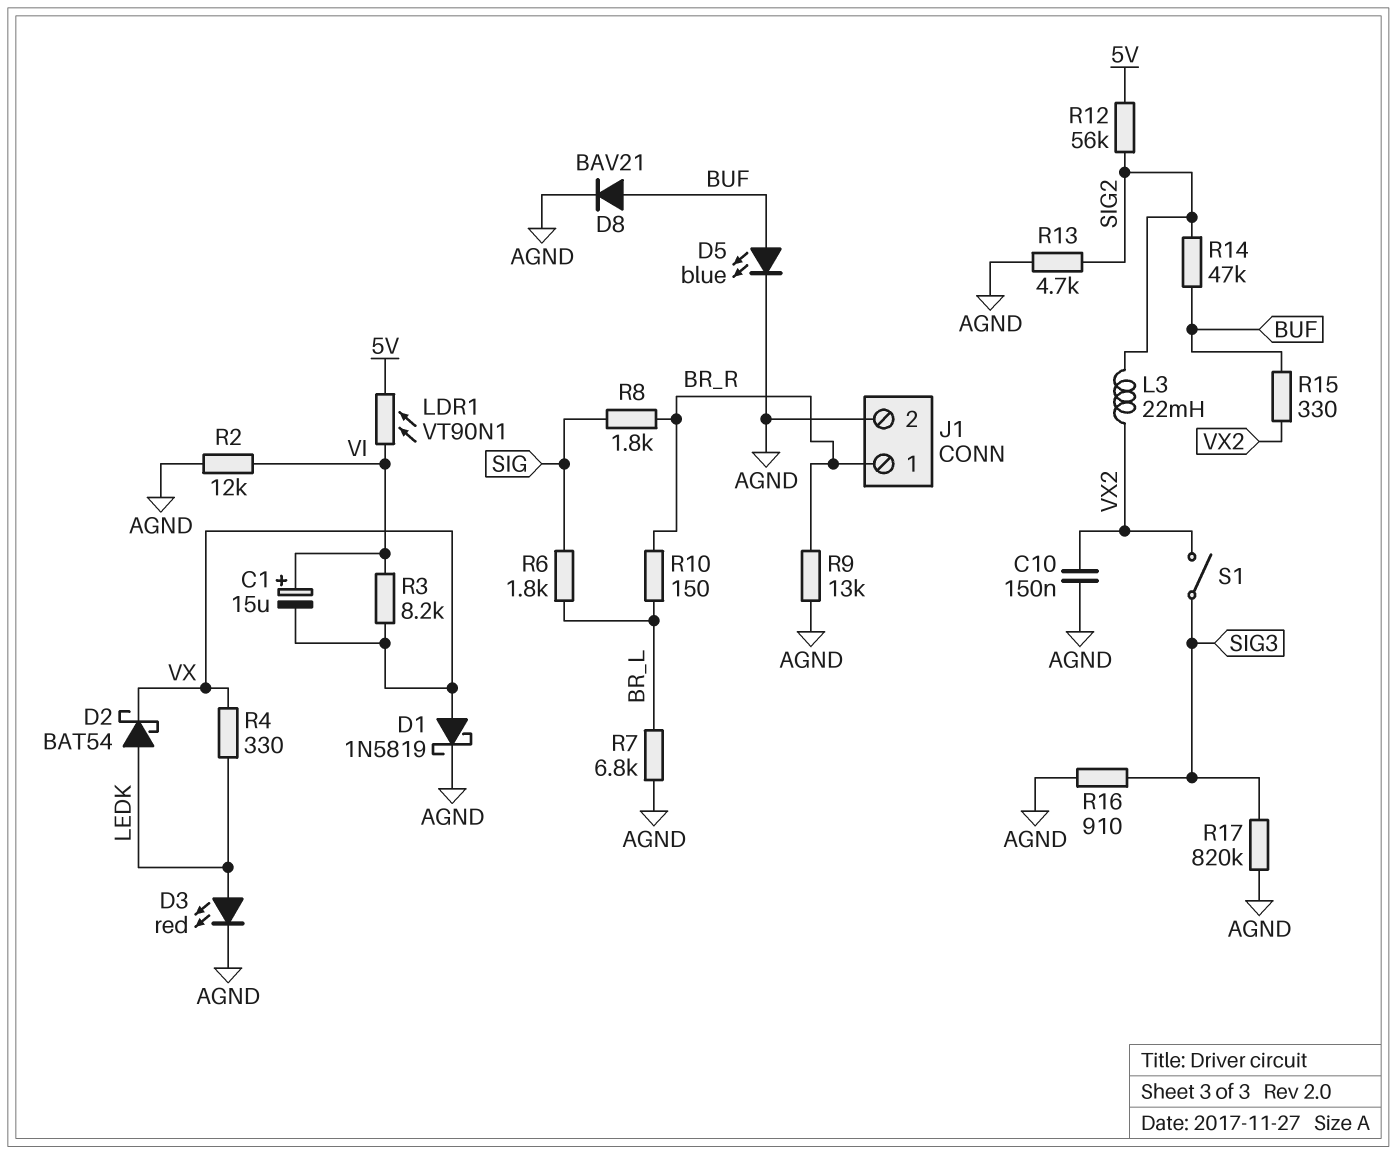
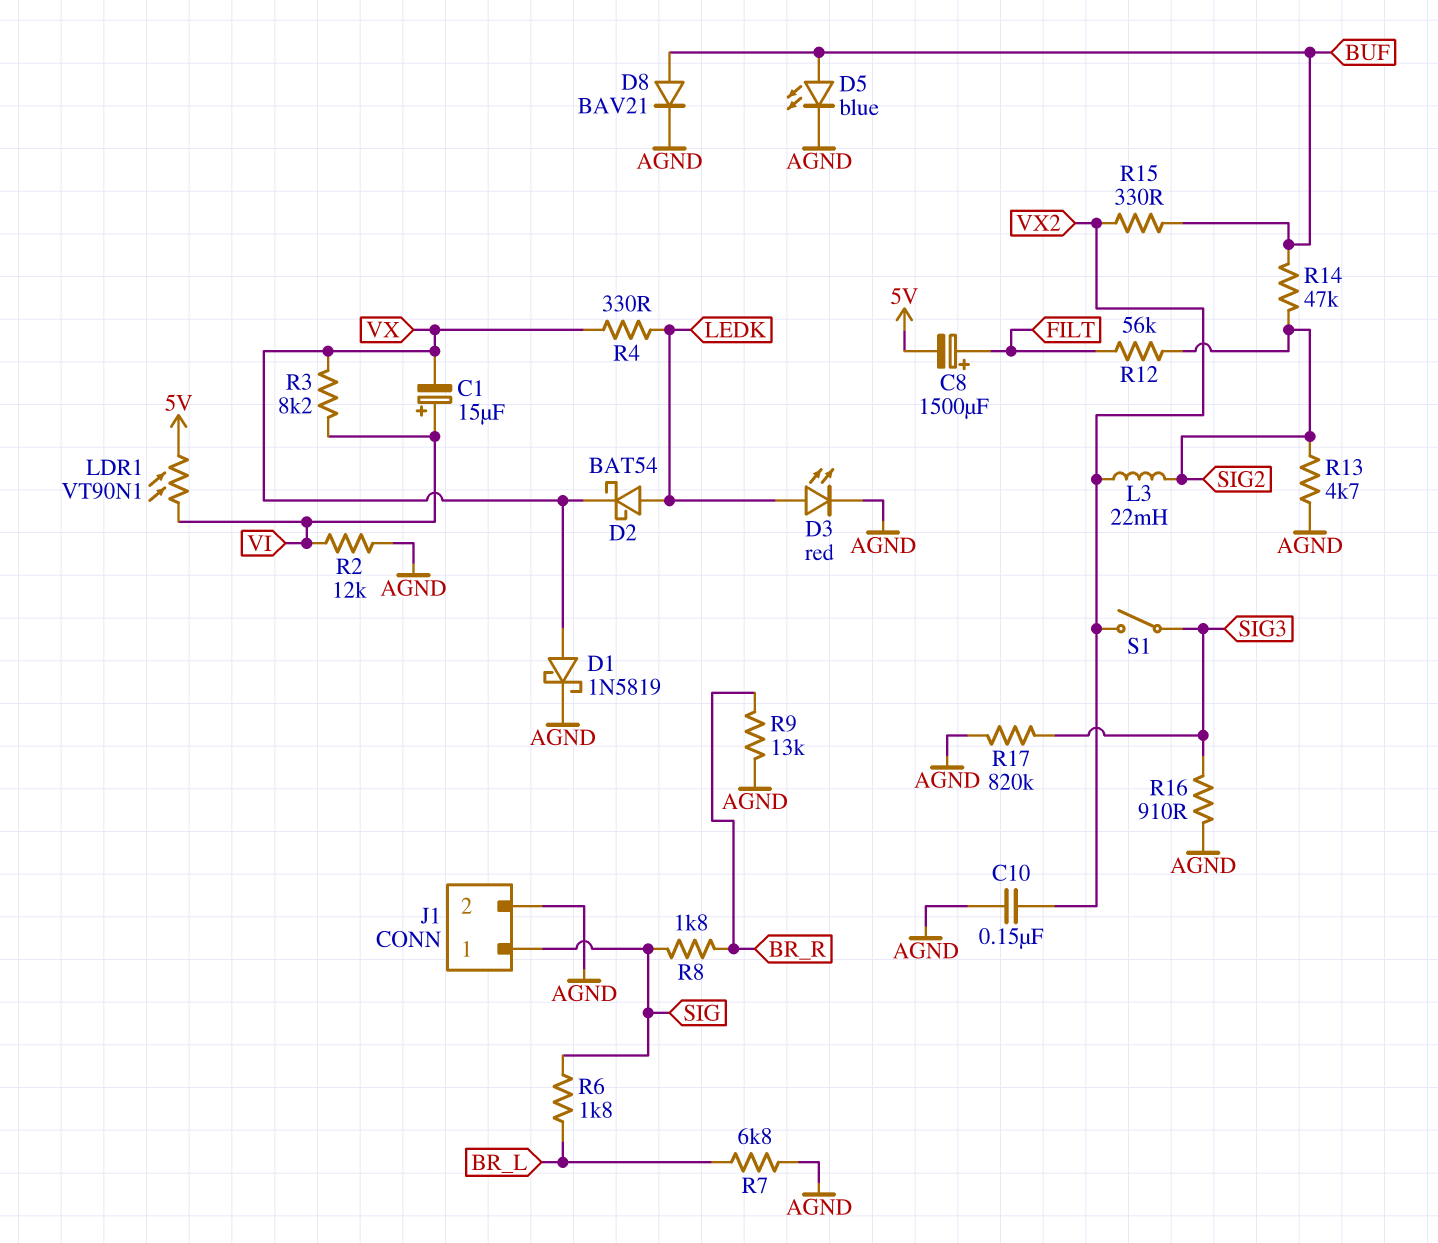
C8: none -> 1500uF (plus FILT, minus 5V)
J1 pin 1: BR_R -> SIG
R10: 150 (BR_L, BR_R) -> none
R12: 56k (5V, SIG2) -> 56k (FILT, SIG2)

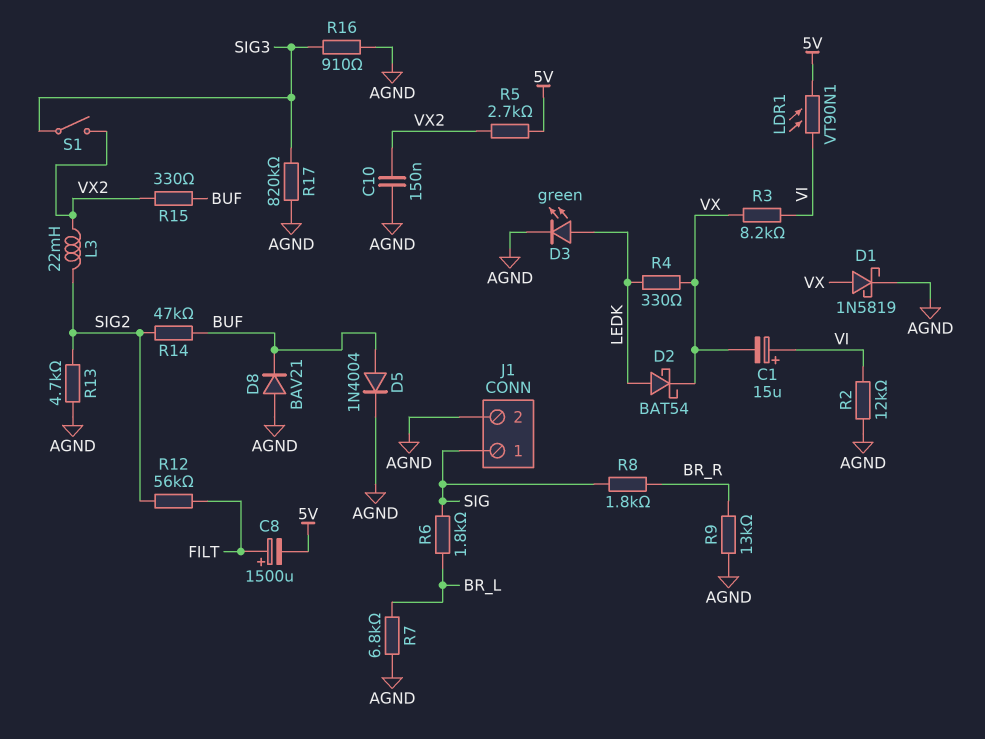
D3: LED red (A LEDK, K AGND) -> LED green (A LEDK, K AGND)
D5: LED blue (A BUF, K AGND) -> diode 1N4004 (A BUF, K AGND)
D8: diode BAV21 (A BUF, K AGND) -> diode BAV21 (A AGND, K BUF)
R5: none -> 2.7k (5V, VX2)

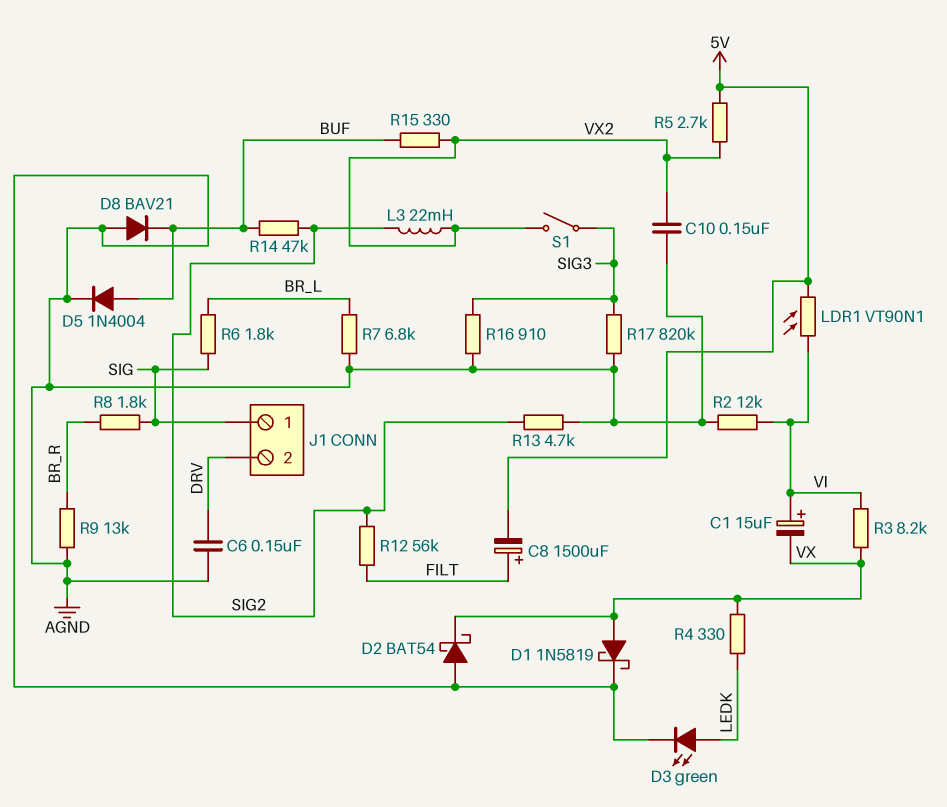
C6: none -> 150nF (AGND, DRV)
D2: schottky BAT54 (A LEDK, K VX) -> schottky BAT54 (A AGND, K VX)
J1 pin 2: AGND -> DRV

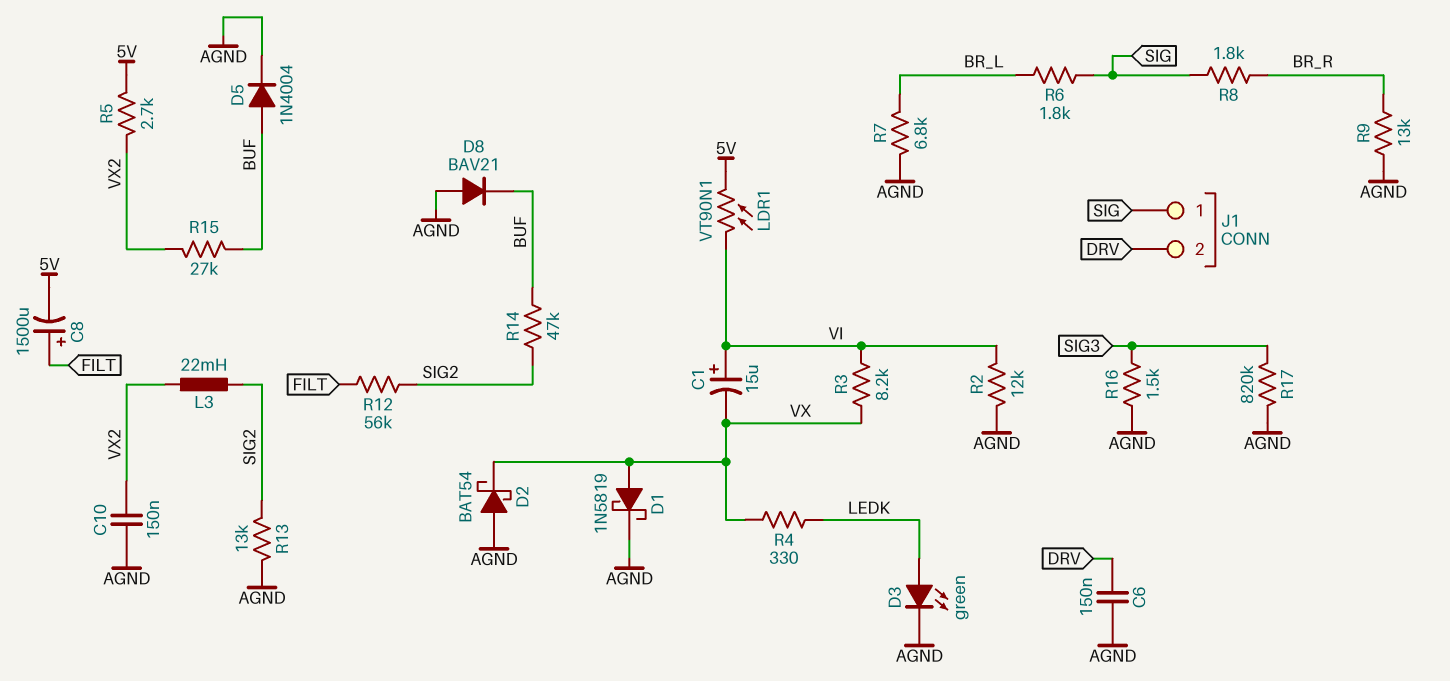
R13: 4.7k (AGND, SIG2) -> 13k (AGND, SIG2)
R15: 330 (BUF, VX2) -> 27k (BUF, VX2)
R16: 910 (AGND, SIG3) -> 1.5k (AGND, SIG3)
S1: switch (SIG3, VX2) -> none

